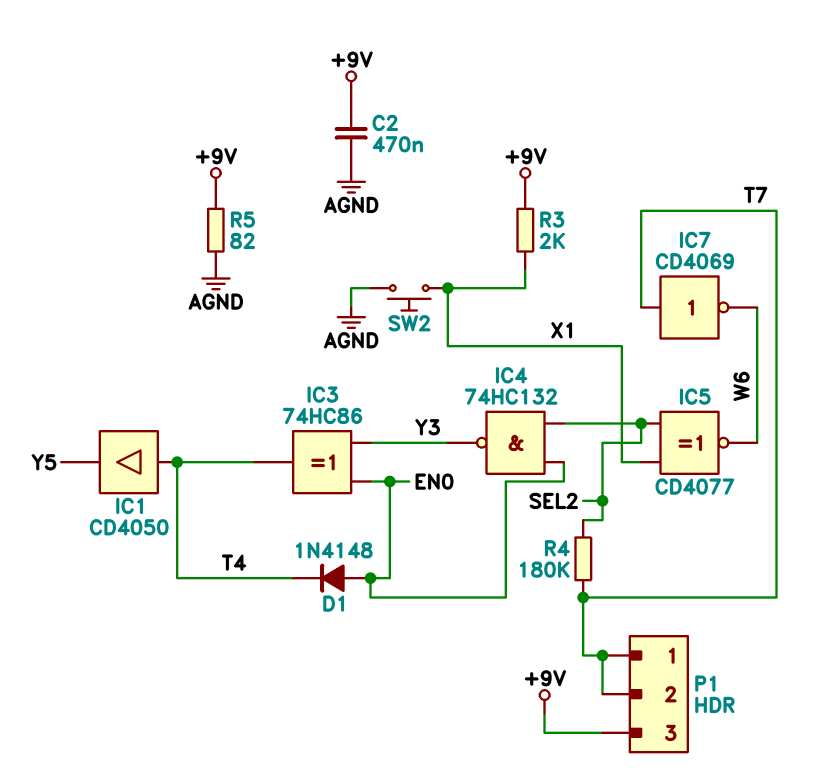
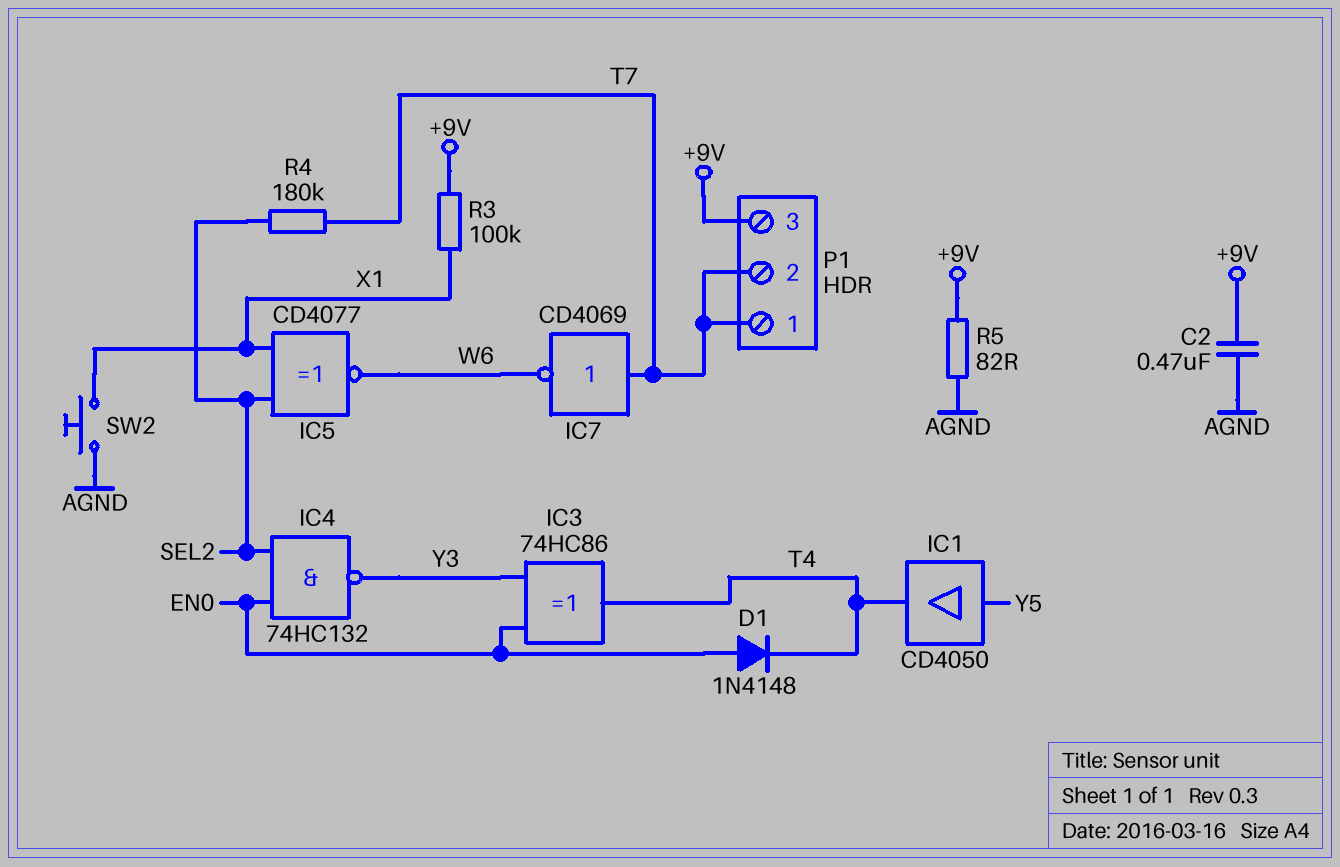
IC1: buffer CD4050 (in T4, out Y5) -> buffer CD4050 (in Y5, out T4)
R3: 2k (+9V, X1) -> 100k (+9V, X1)

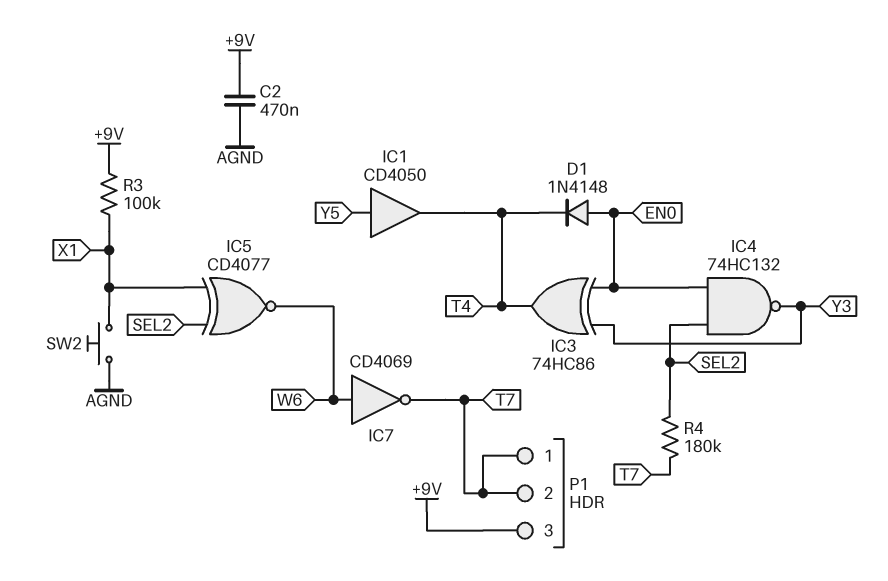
IC7: NOT CD4069 (in T7, out W6) -> NOT CD4069 (in W6, out T7)
R5: 82 (+9V, AGND) -> none

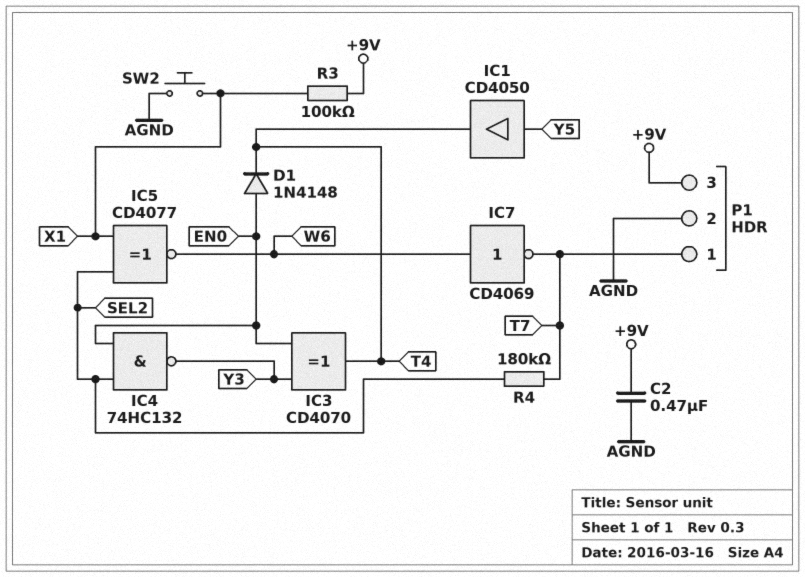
IC3: XOR 74HC86 (in EN0, in Y3, out T4) -> XOR CD4070 (in EN0, in Y3, out T4)
P1 pin 2: T7 -> AGND

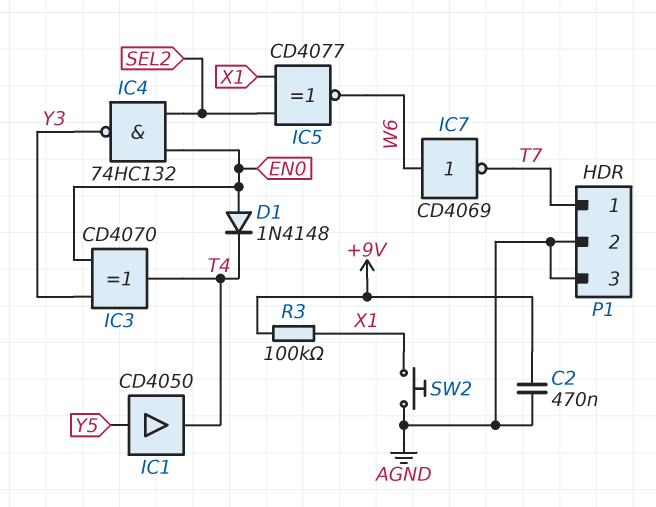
P1 pin 3: +9V -> AGND
R4: 180k (SEL2, T7) -> none

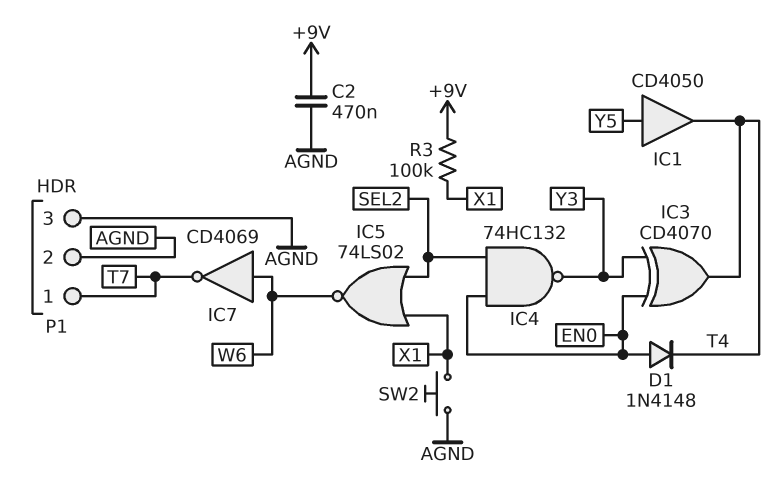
IC5: XNOR CD4077 (in SEL2, in X1, out W6) -> NOR 74LS02 (in SEL2, in X1, out W6)

